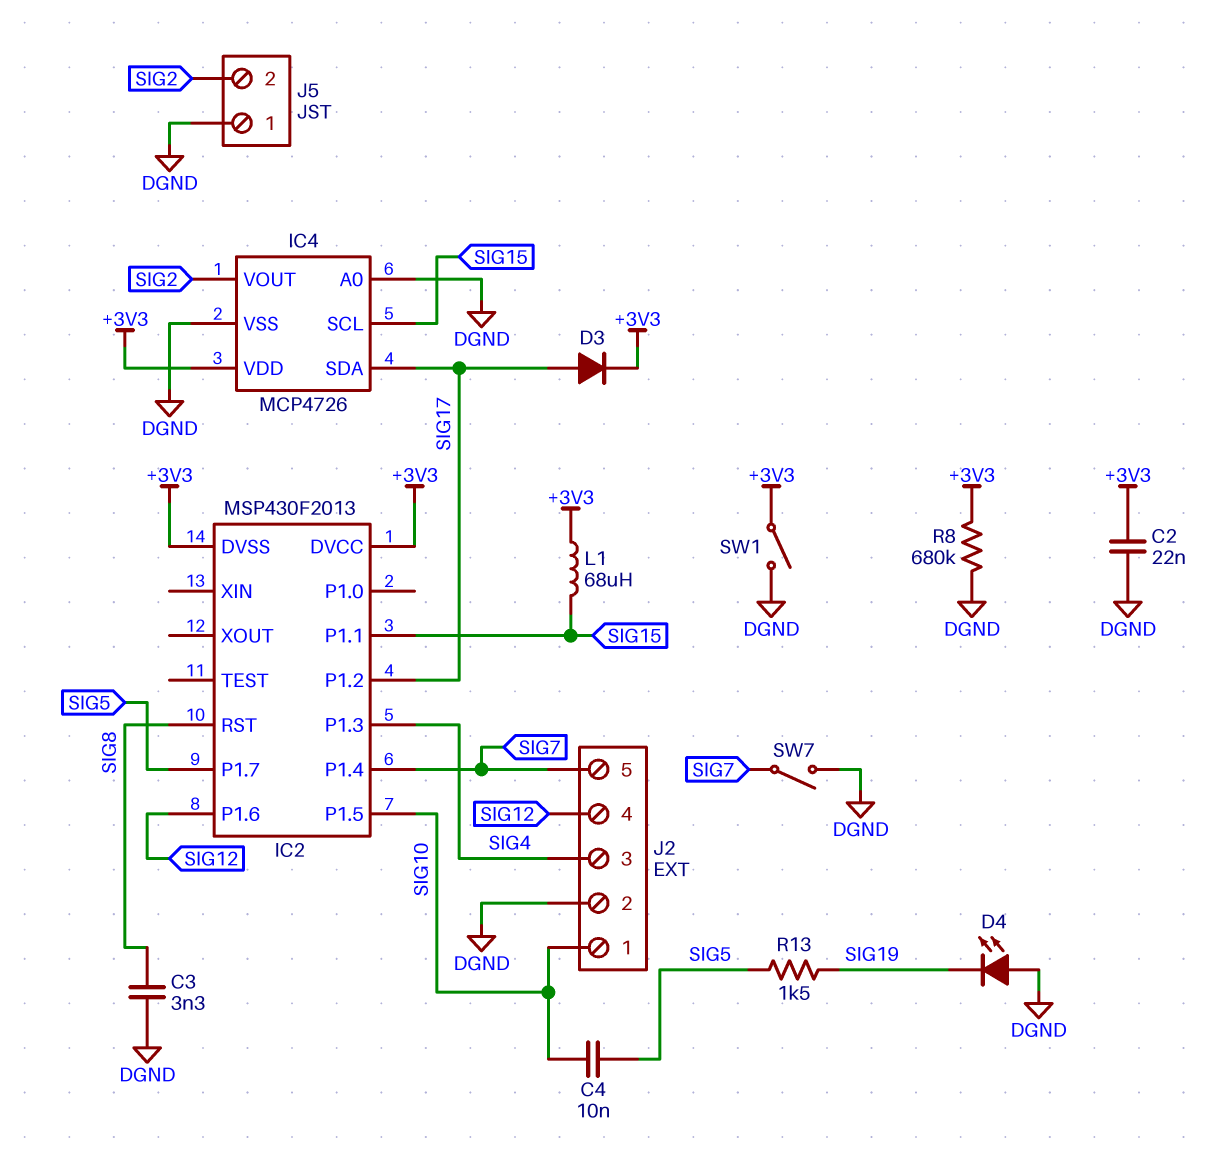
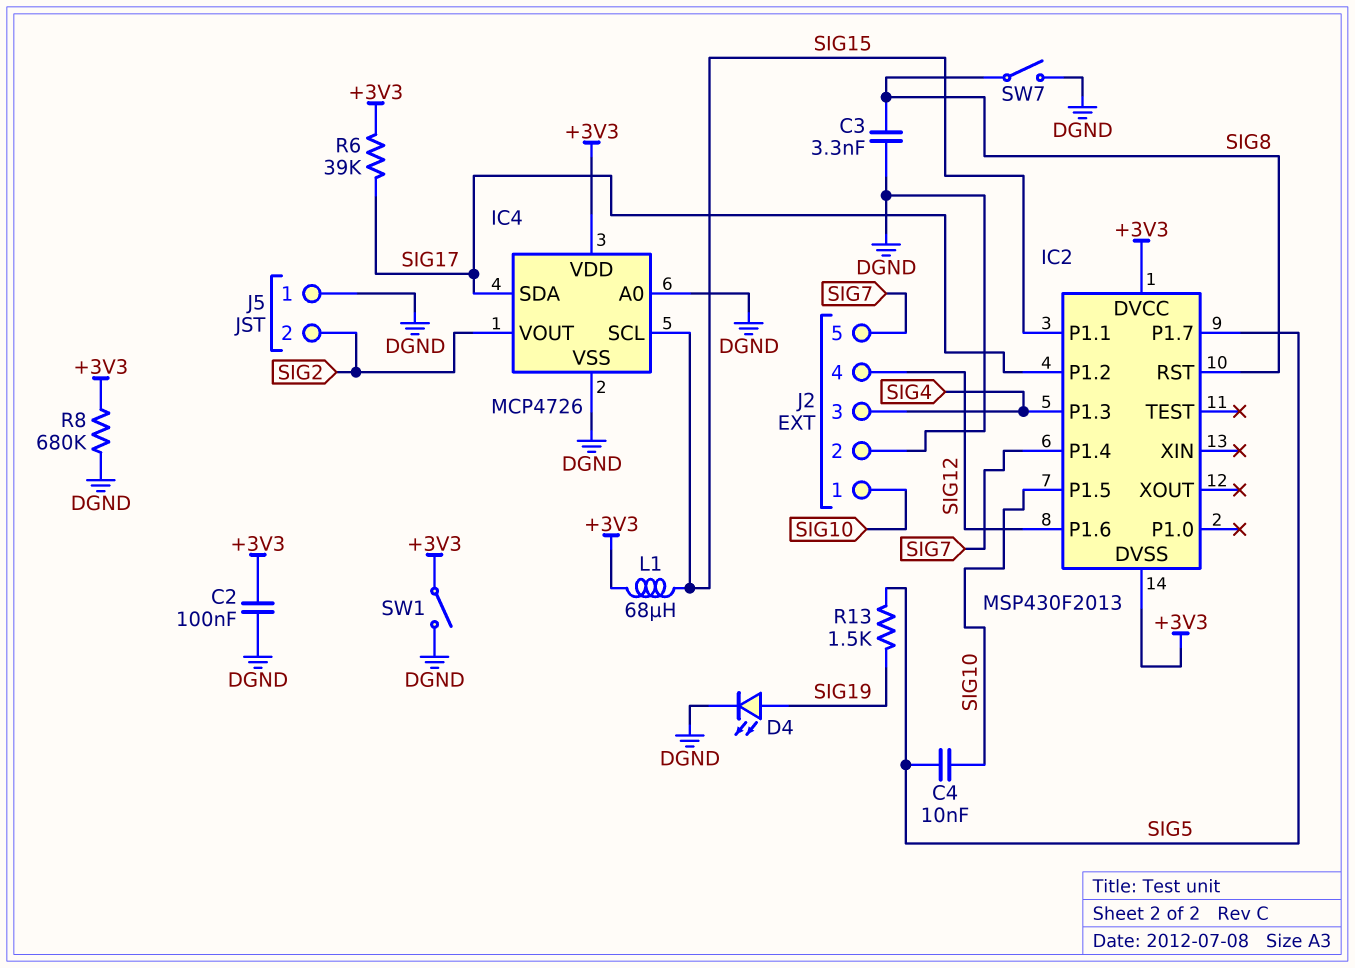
C2: 22nF (+3V3, DGND) -> 100nF (+3V3, DGND)
D3: diode (A SIG17, K +3V3) -> none
D4: LED (A DGND, K SIG19) -> LED (A SIG19, K DGND)
R6: none -> 39k (+3V3, SIG17)
SW7: switch (DGND, SIG7) -> switch (DGND, SIG8)

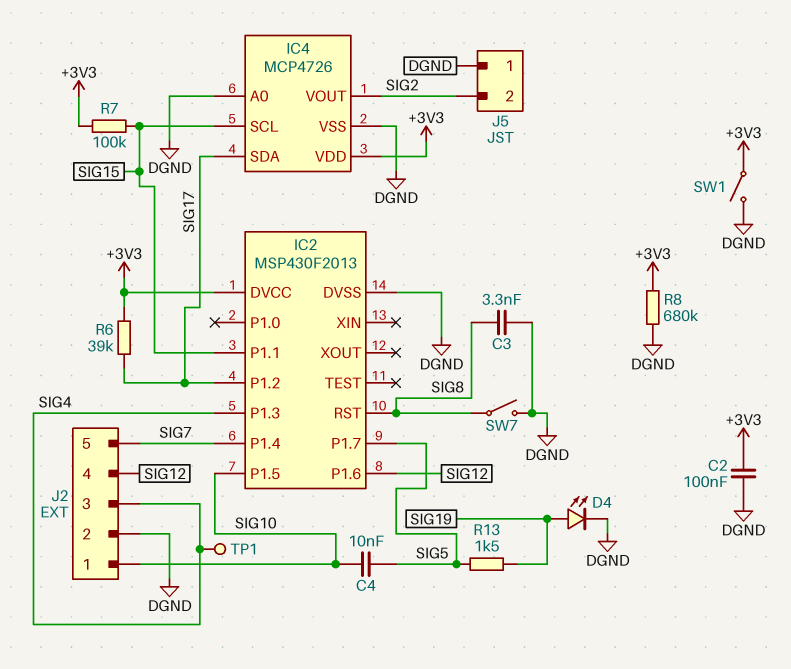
IC2 pin DVSS: +3V3 -> DGND
L1: 68uH (+3V3, SIG15) -> none
R7: none -> 100k (+3V3, SIG15)
TP1: none -> test point (SIG4)

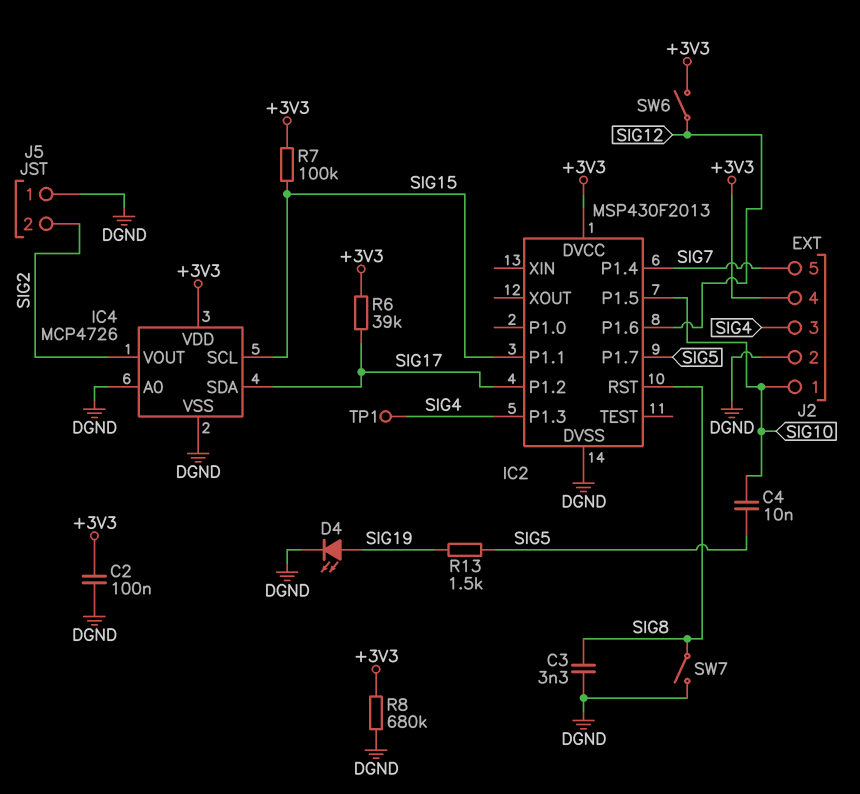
J2 pin 4: SIG12 -> +3V3
SW1: switch (+3V3, DGND) -> none
SW6: none -> switch (+3V3, SIG12)

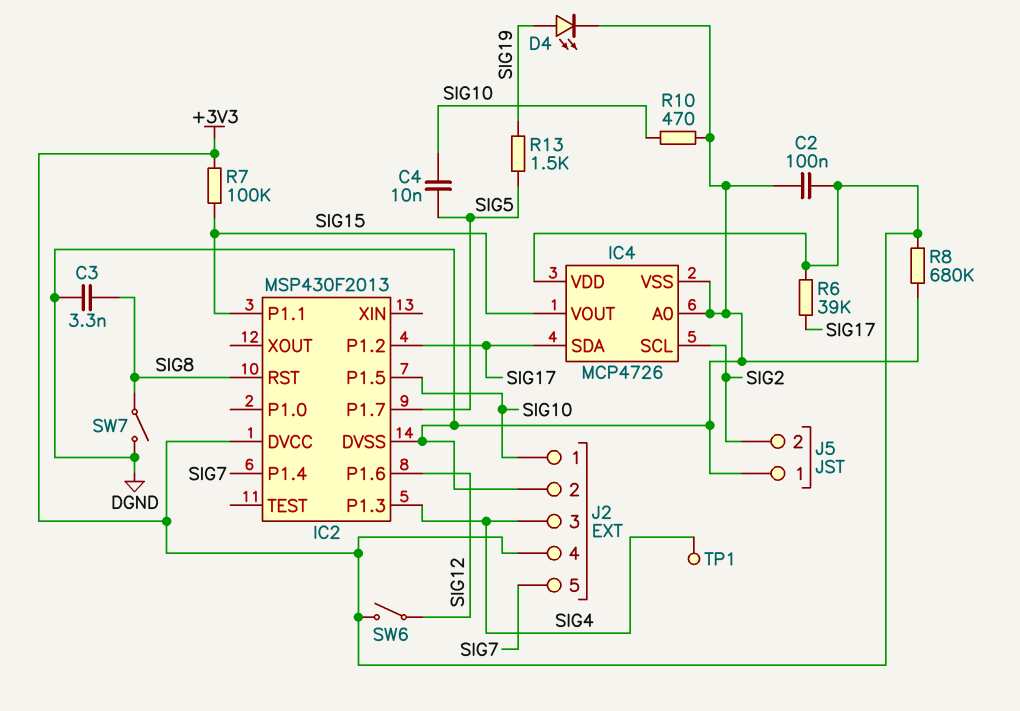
IC4 pin SCL: SIG15 -> SIG2
IC4 pin VOUT: SIG2 -> SIG15
R10: none -> 470 (DGND, SIG10)

